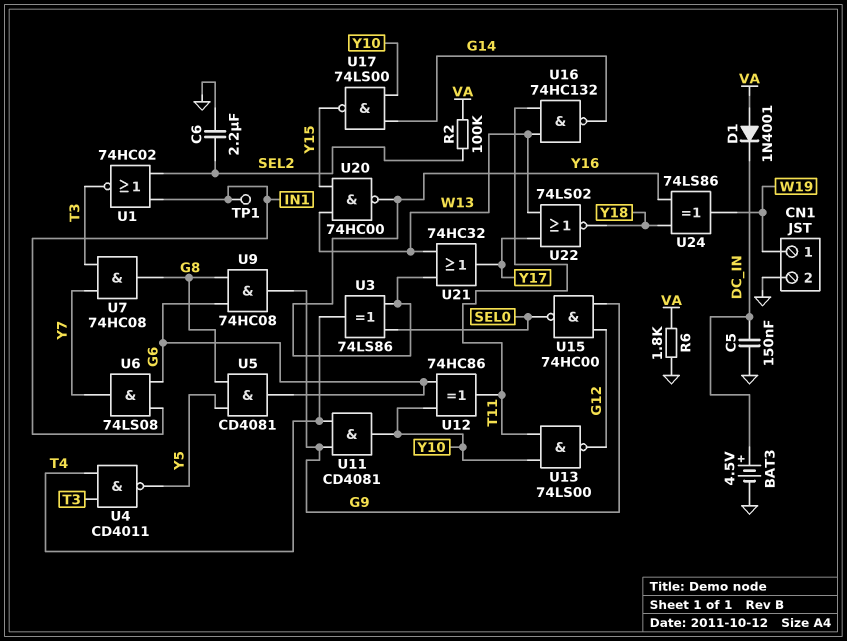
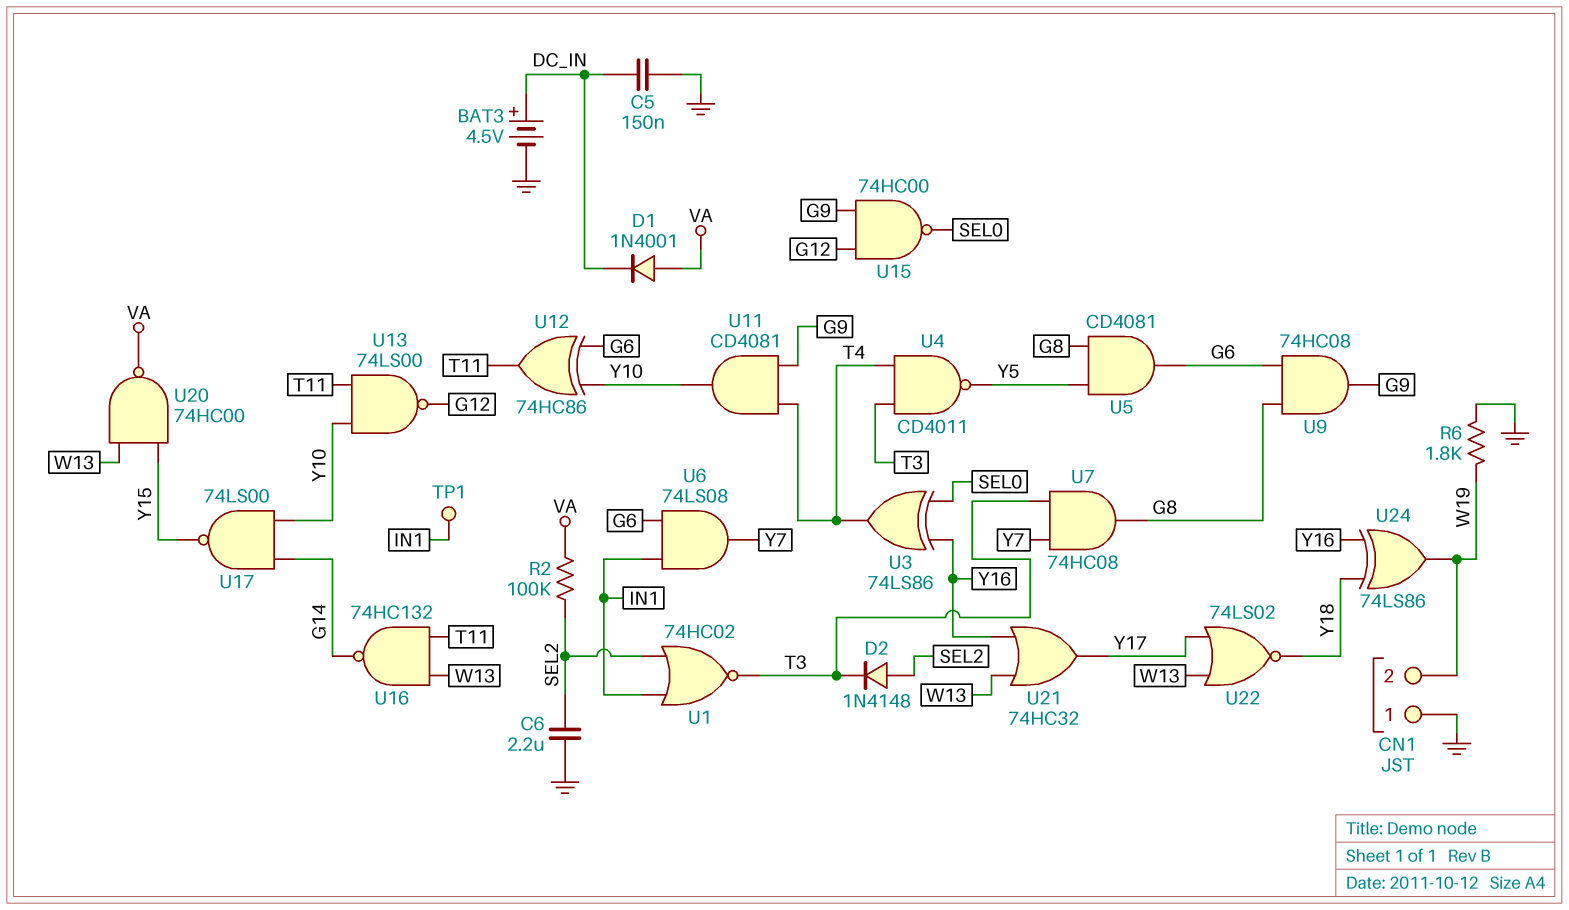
CN1 pin 1: W19 -> GND
CN1 pin 2: GND -> W19
D2: none -> diode 1N4148 (A SEL2, K T3)
R6: 1.8k (GND, VA) -> 1.8k (GND, W19)
U20: NAND 74HC00 (in W13, in Y15, out Y16) -> NAND 74HC00 (in W13, in Y15, out VA)

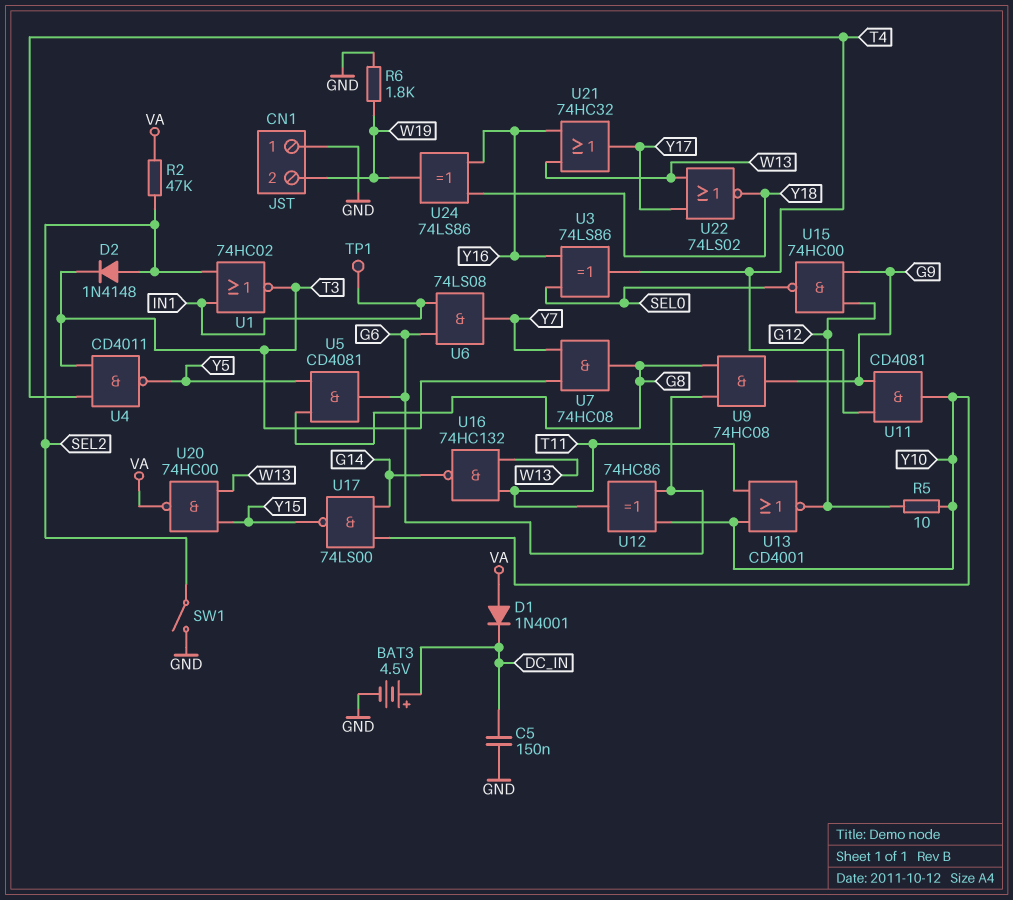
C6: 2.2uF (GND, SEL2) -> none
R2: 100k (SEL2, VA) -> 47k (SEL2, VA)
R5: none -> 10 (G12, Y10)
SW1: none -> switch (GND, SEL2)
U13: NAND 74LS00 (in T11, in Y10, out G12) -> NOR CD4001 (in T11, in Y10, out G12)

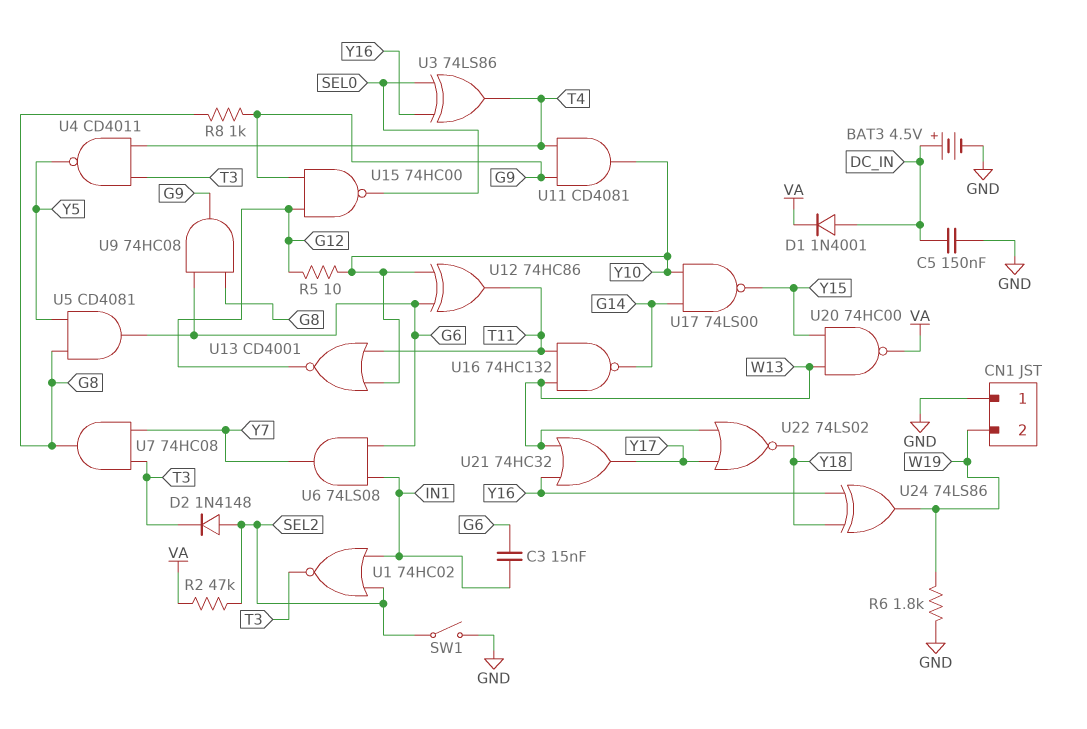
C3: none -> 15nF (G6, IN1)
D1: diode 1N4001 (A VA, K DC_IN) -> diode 1N4001 (A DC_IN, K VA)
R8: none -> 1k (G8, G9)
TP1: test point (IN1) -> none

